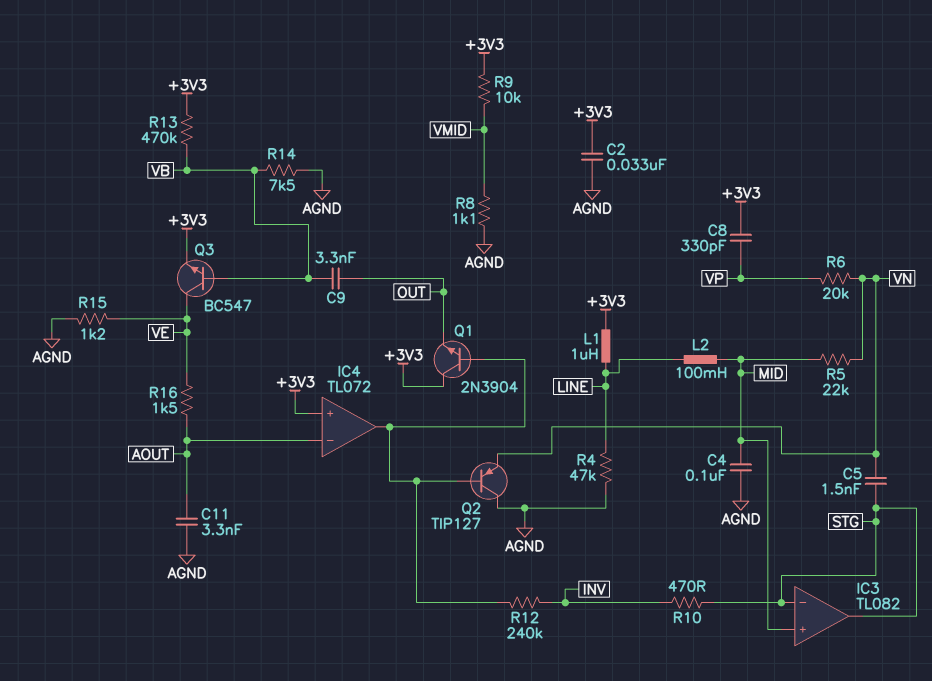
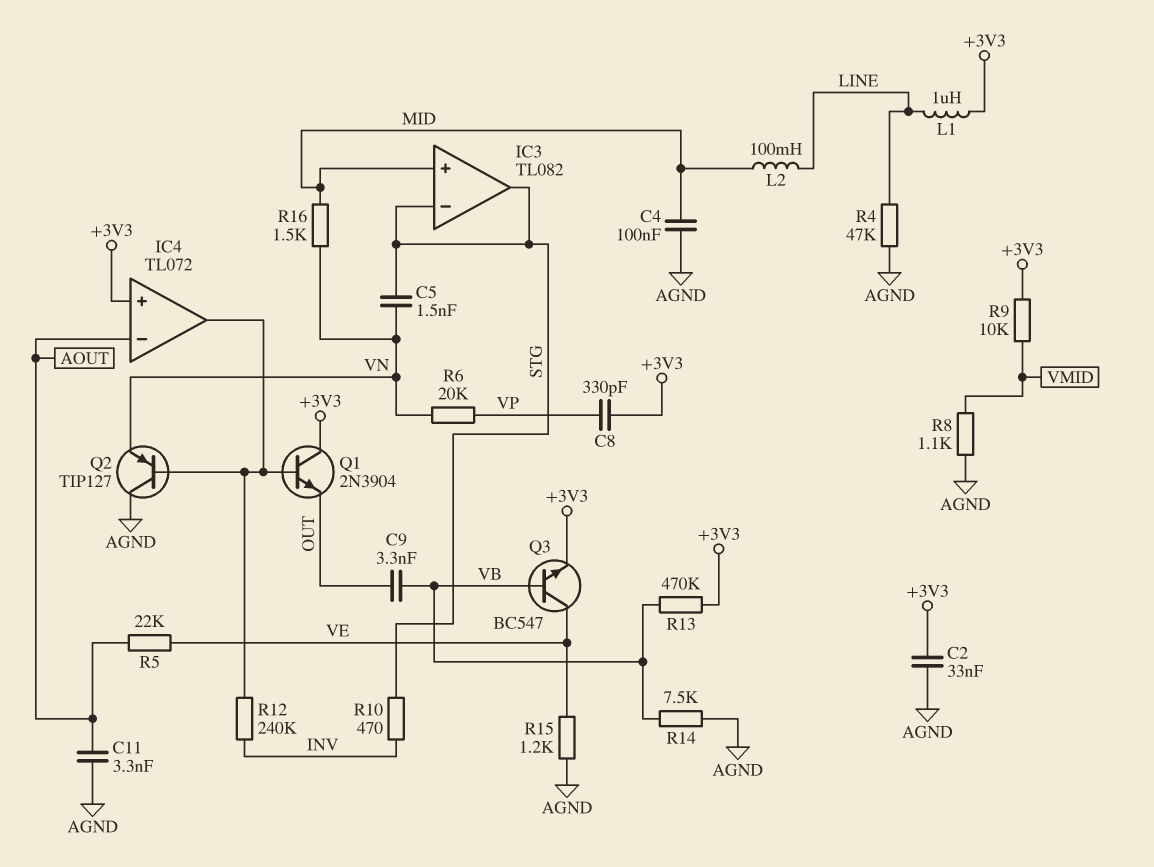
R5: 22k (MID, VN) -> 22k (AOUT, VE)
R16: 1.5k (AOUT, VE) -> 1.5k (MID, VN)

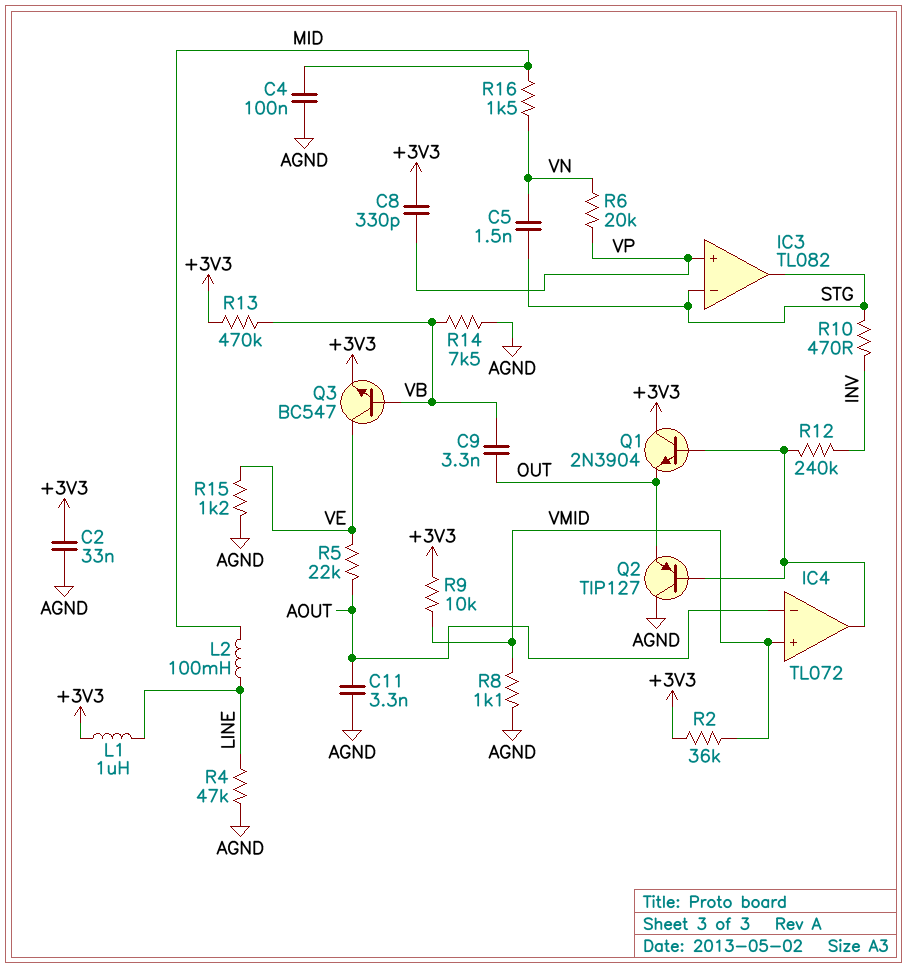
IC3 pin in+: MID -> VP
IC4 pin in+: +3V3 -> VMID
Q2: PNP TIP127 (B IC4/out, C AGND, E VN) -> PNP TIP127 (B IC4/out, C AGND, E OUT)
R2: none -> 36k (+3V3, VMID)

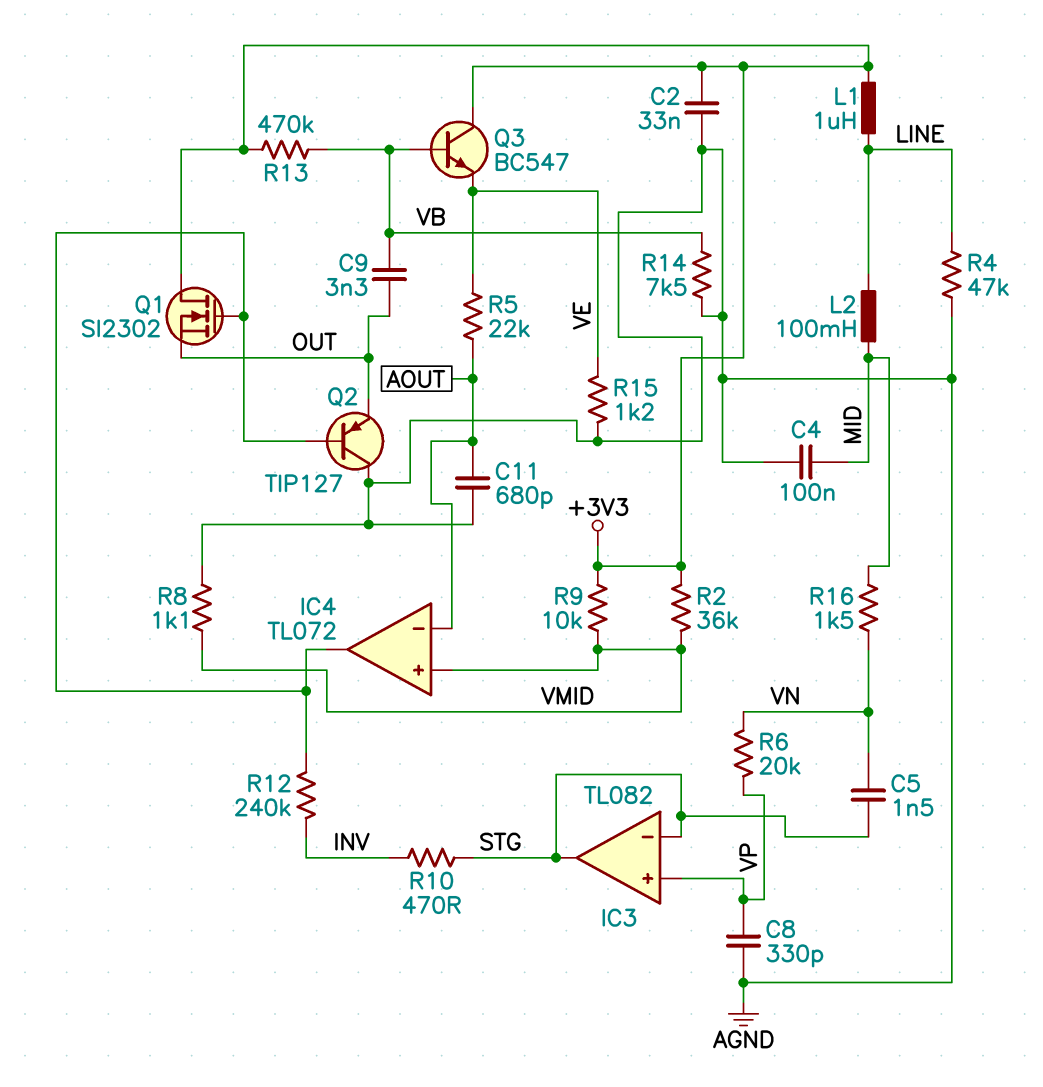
C8: 330pF (+3V3, VP) -> 330pF (AGND, VP)
C11: 3.3nF (AGND, AOUT) -> 680pF (AGND, AOUT)
Q1: NPN 2N3904 (B IC4/out, C +3V3, E OUT) -> NMOS SI2302 (G IC4/out, D +3V3, S OUT)
Q3: NPN BC547 (B VB, C VE, E +3V3) -> NPN BC547 (B VB, C +3V3, E VE)

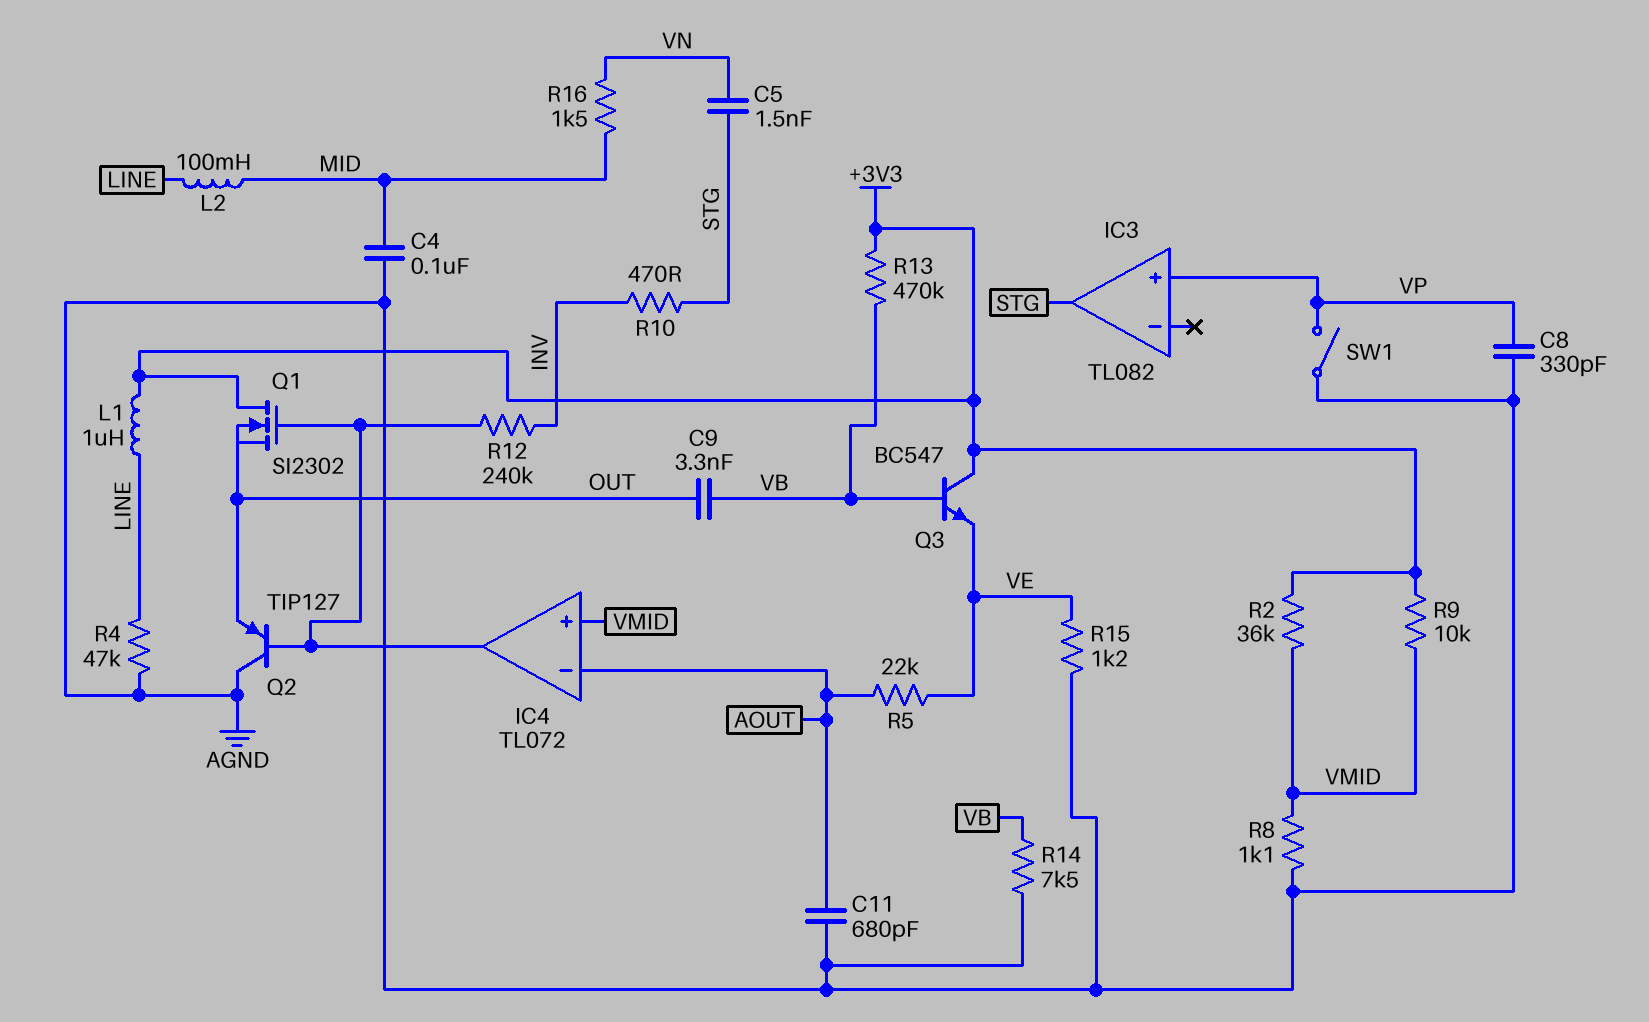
C2: 33nF (+3V3, AGND) -> none
IC3 pin in-: STG -> none
R6: 20k (VN, VP) -> none
SW1: none -> switch (AGND, VP)

